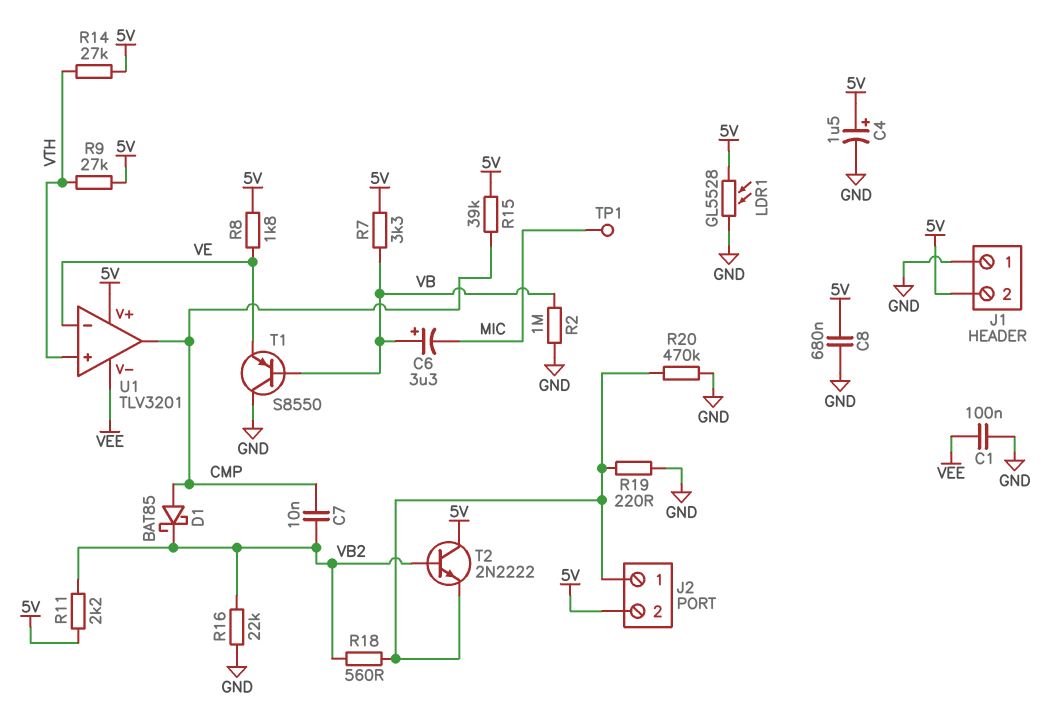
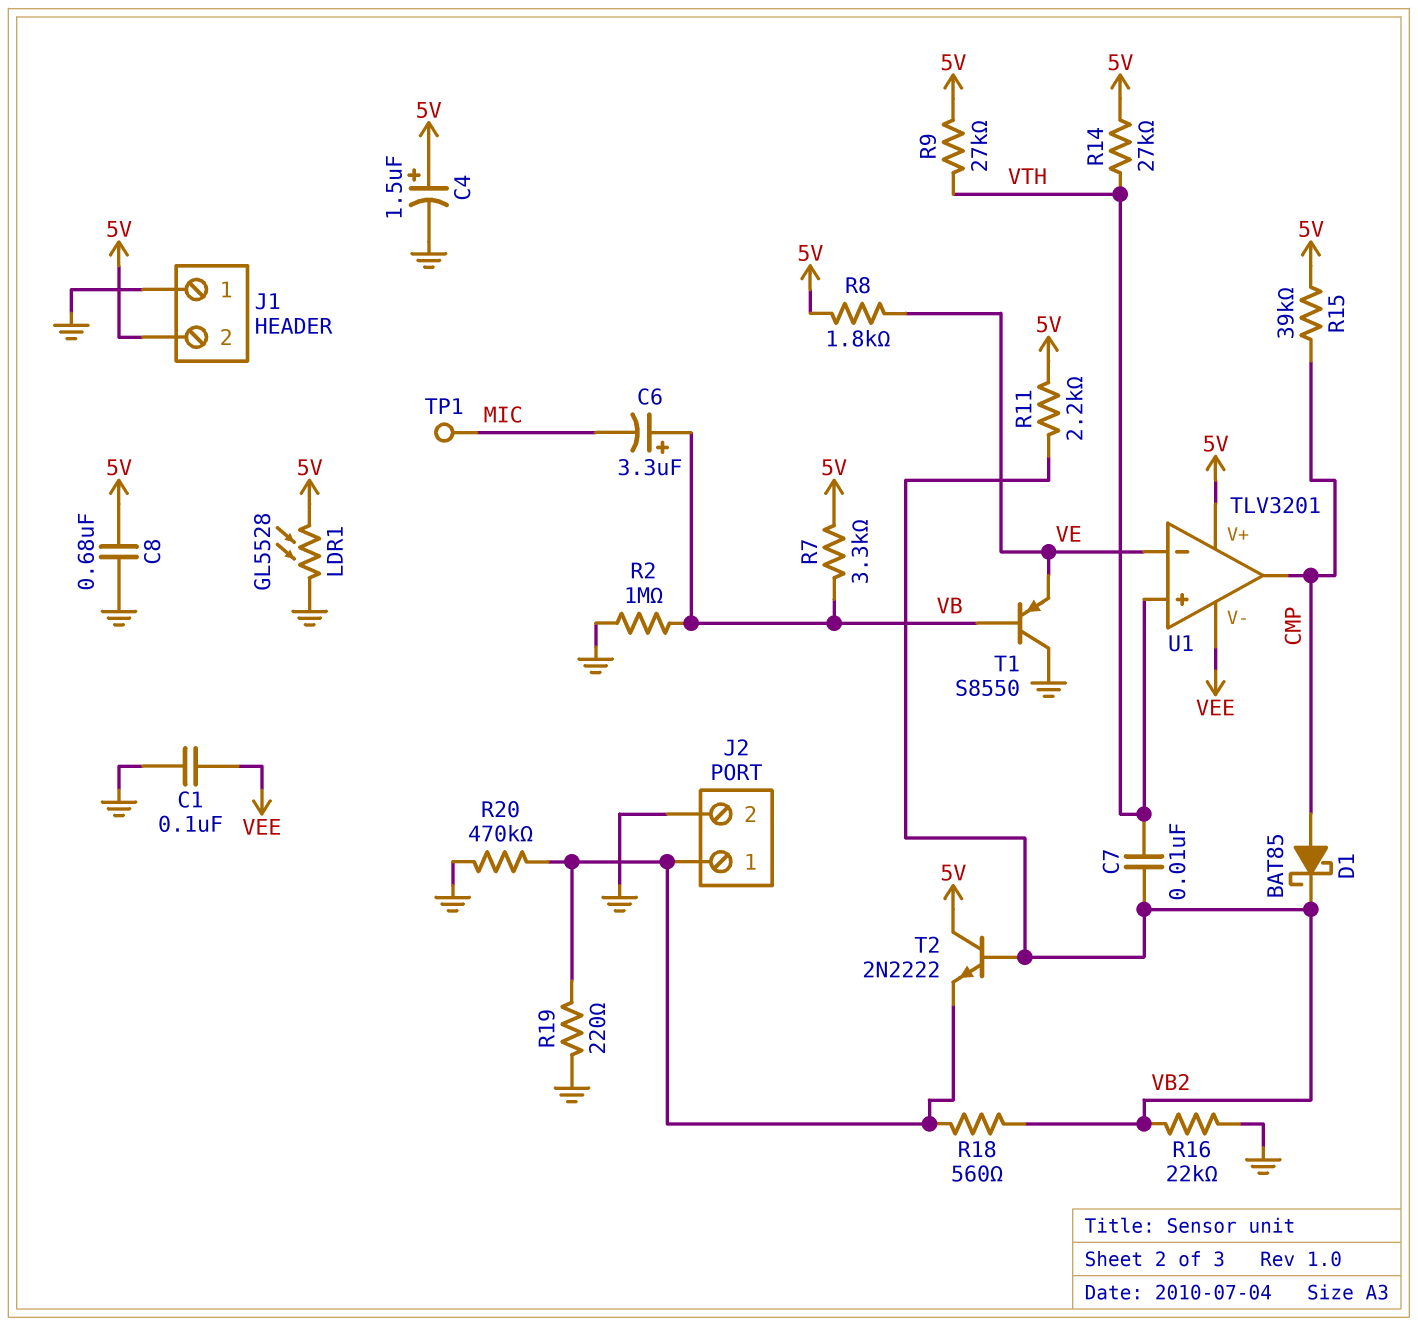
C7: 10nF (CMP, VB2) -> 10nF (VB2, VTH)
J2 pin 2: 5V -> GND

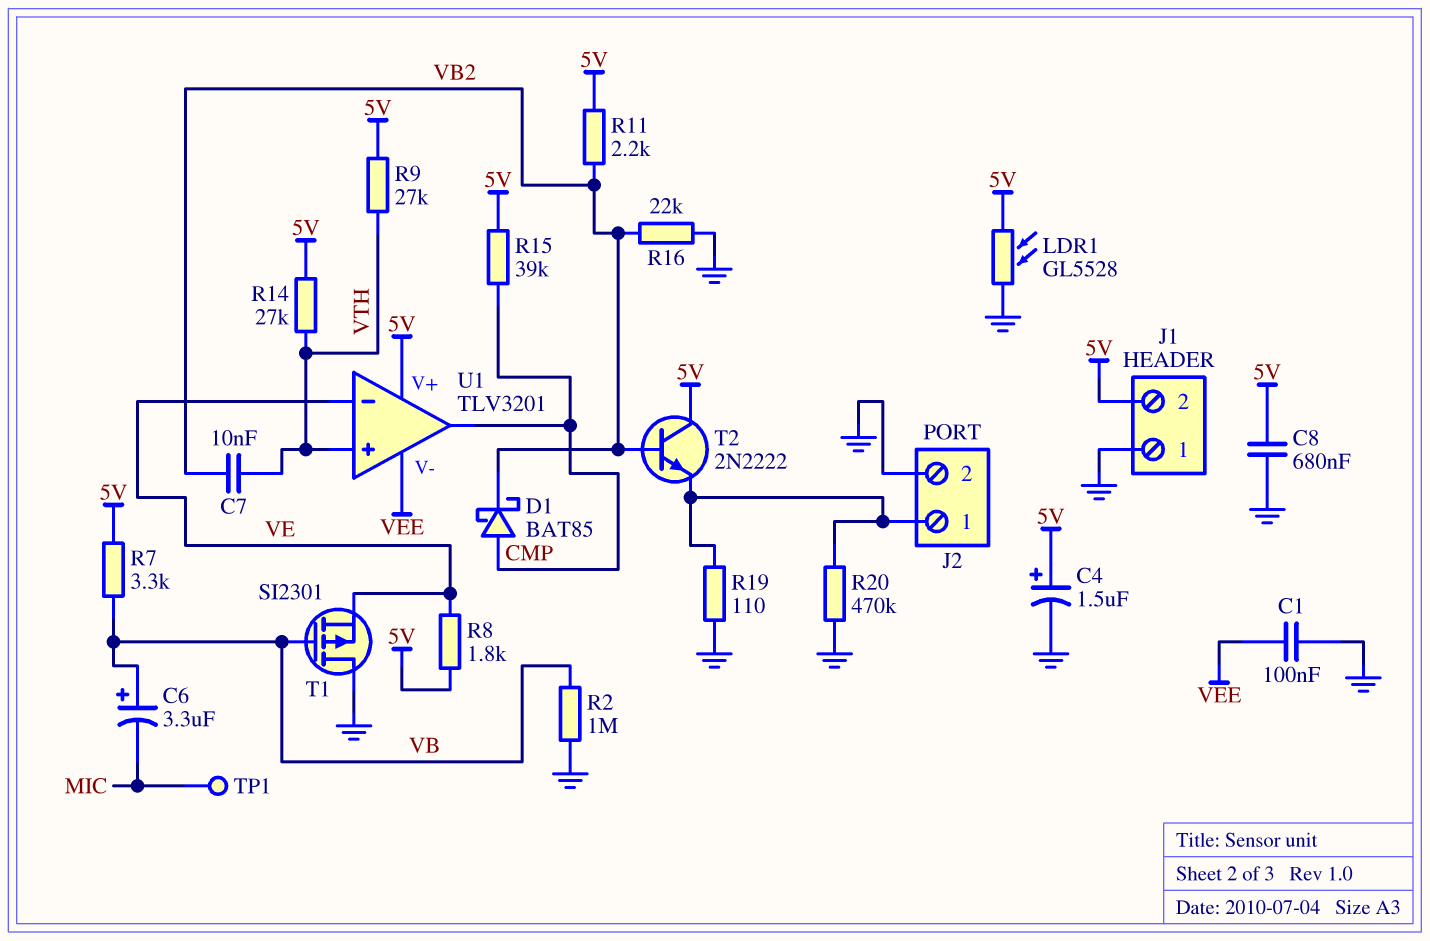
R18: 560 (J2/1, VB2) -> none
R19: 220 (GND, J2/1) -> 110 (GND, J2/1)
T1: PNP S8550 (B VB, C GND, E VE) -> PMOS SI2301 (G VB, D GND, S VE)

